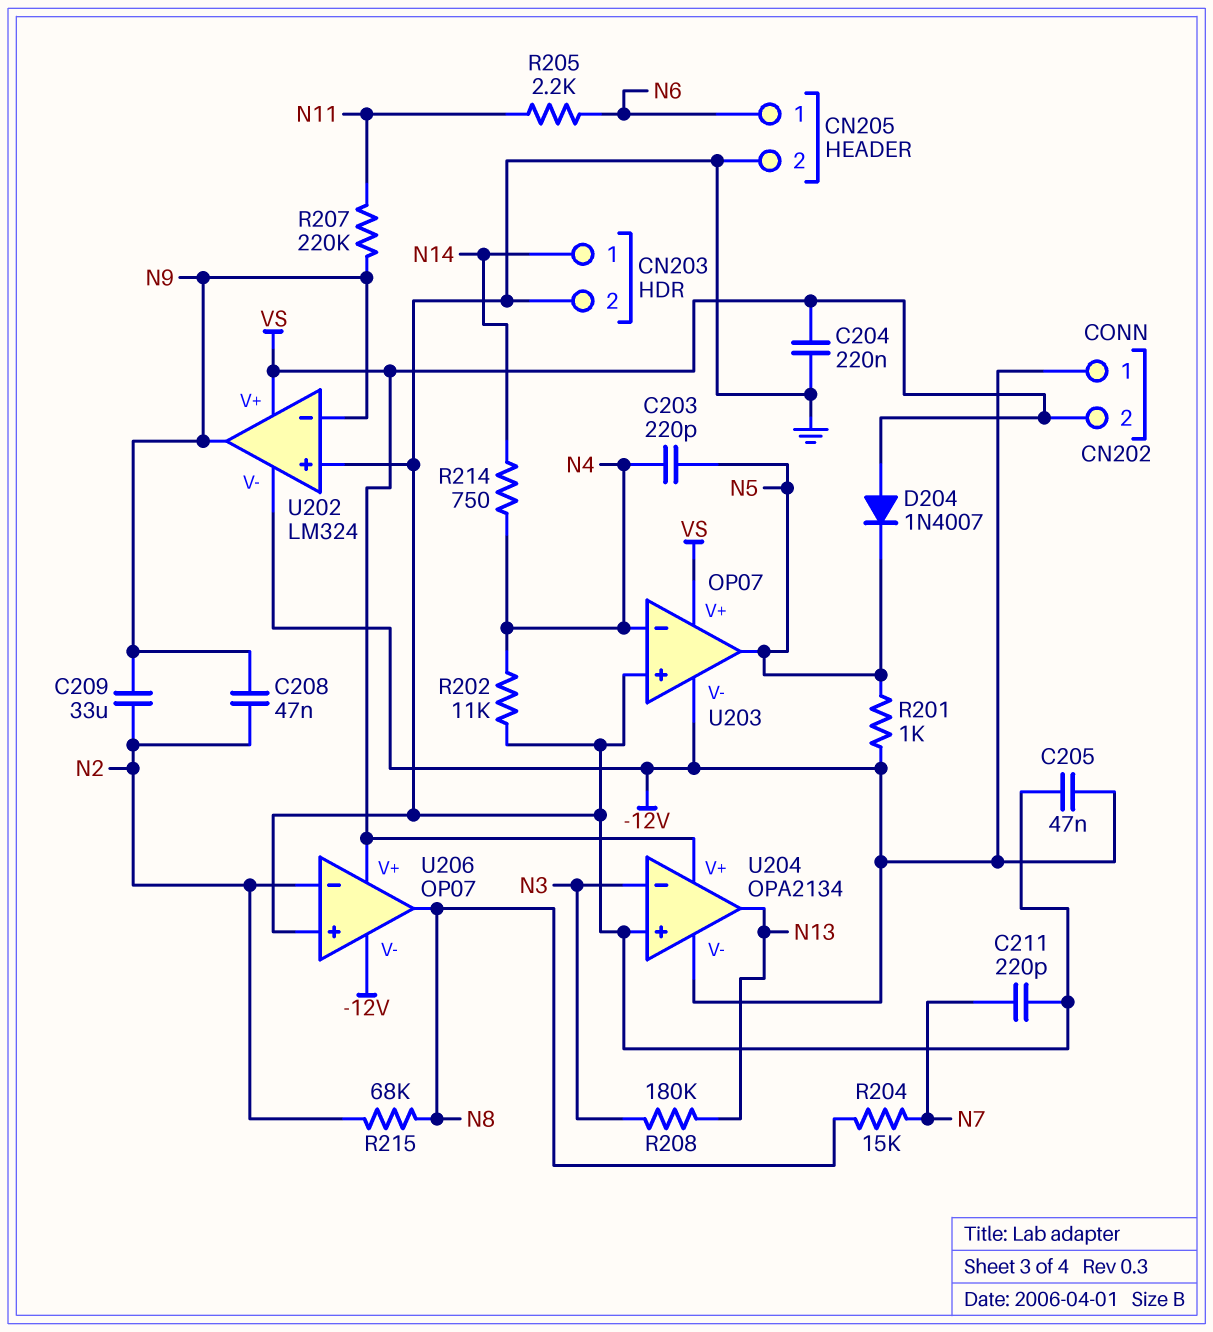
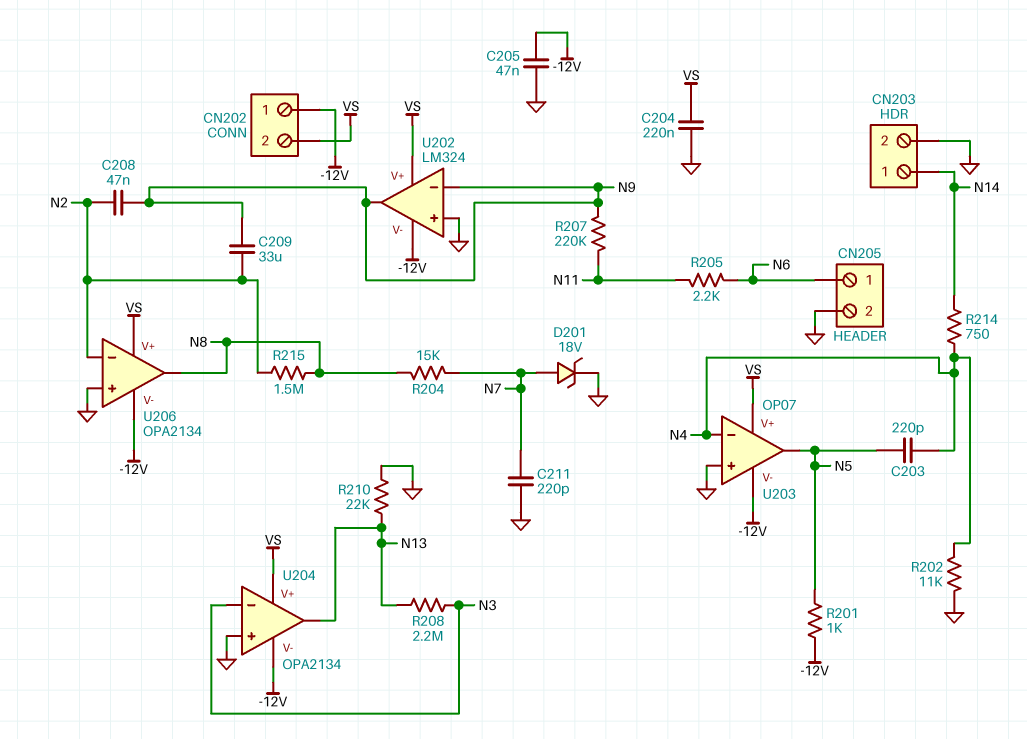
D201: none -> zener 18V (A N7, K GND)
D204: diode 1N4007 (A VS, K N5) -> none
R208: 180k (N3, N13) -> 2.2M (N3, N13)
R210: none -> 22k (GND, N13)
R215: 68k (N2, N8) -> 1.5M (N2, N8)
U206: OP07 -> OPA2134

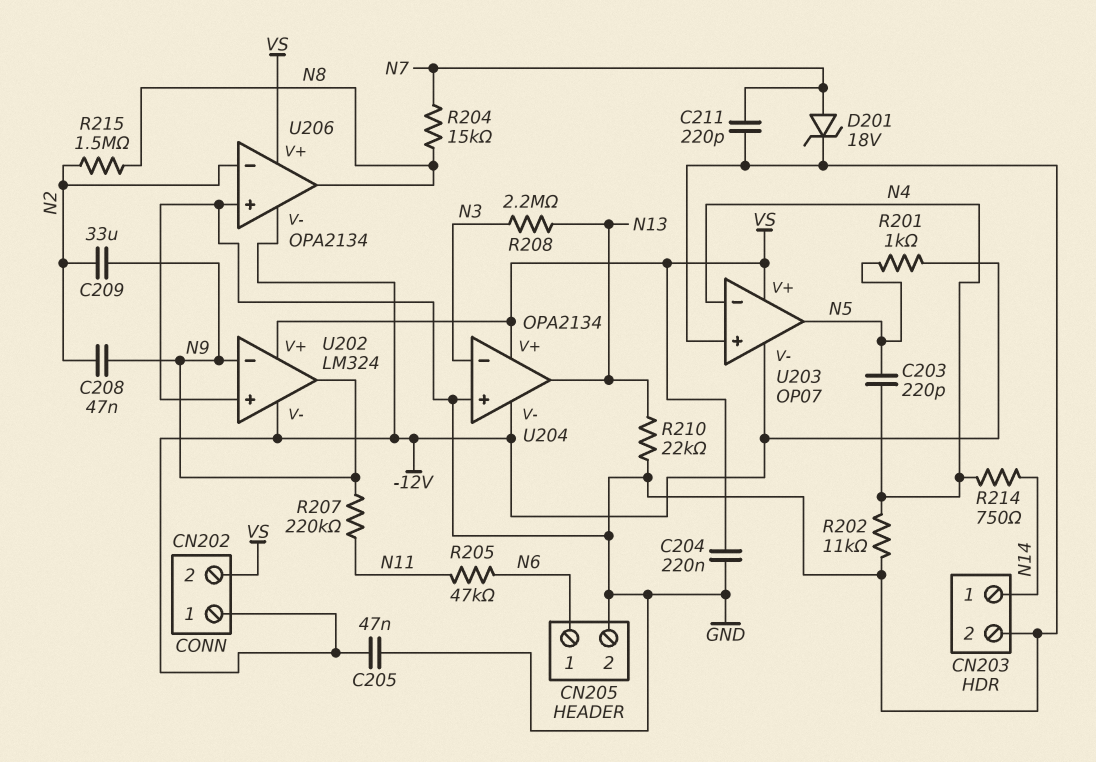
R205: 2.2k (N6, N11) -> 47k (N6, N11)

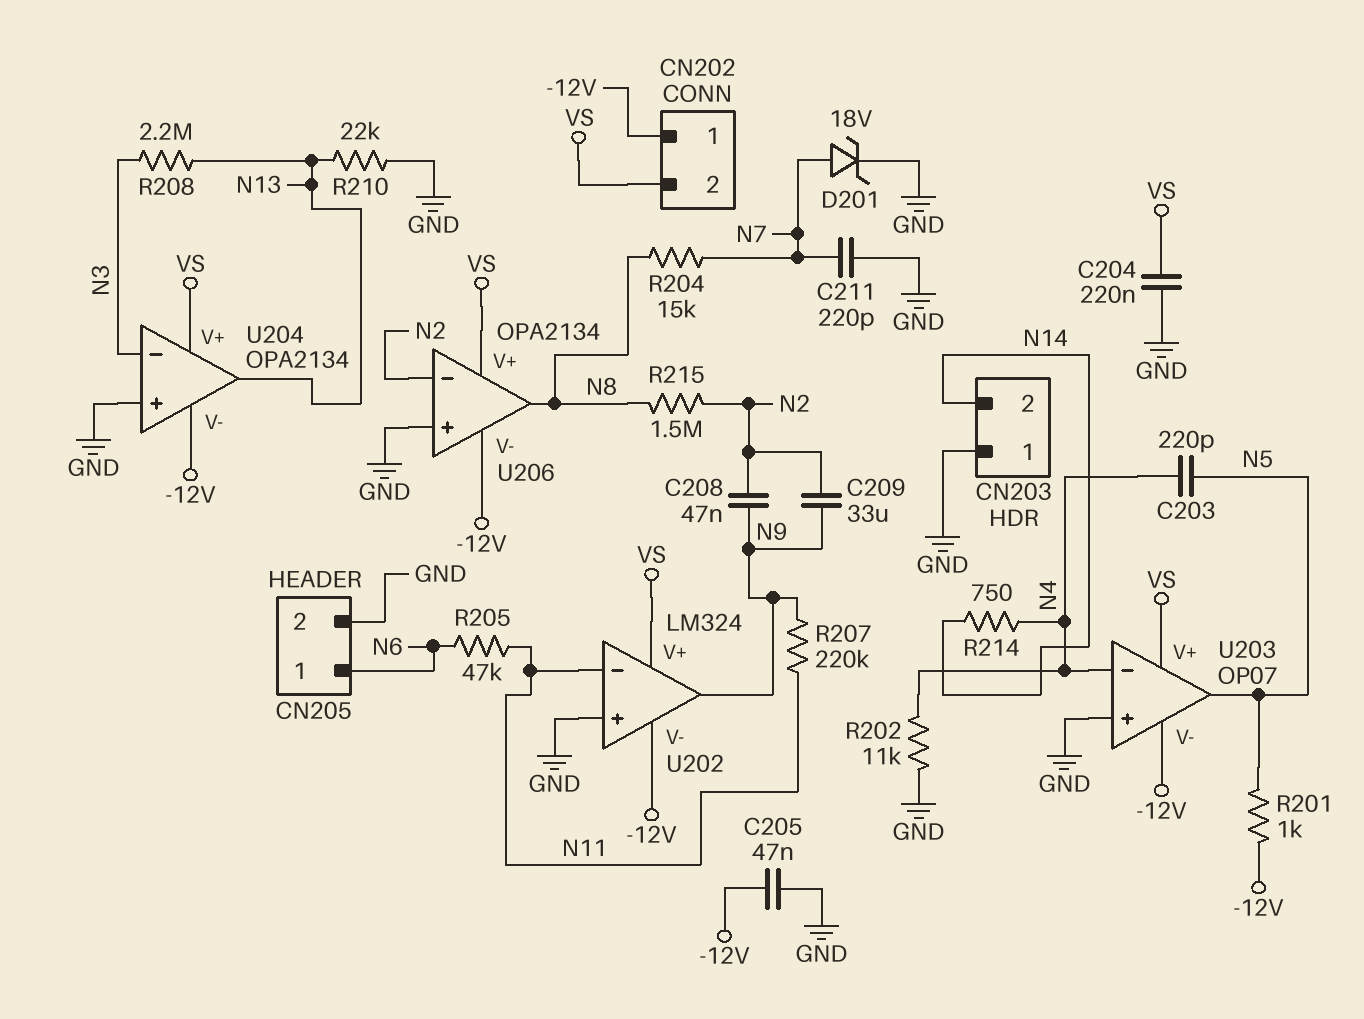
CN203 pin 1: N14 -> GND
CN203 pin 2: GND -> N14
U202 pin in-: N9 -> N11

